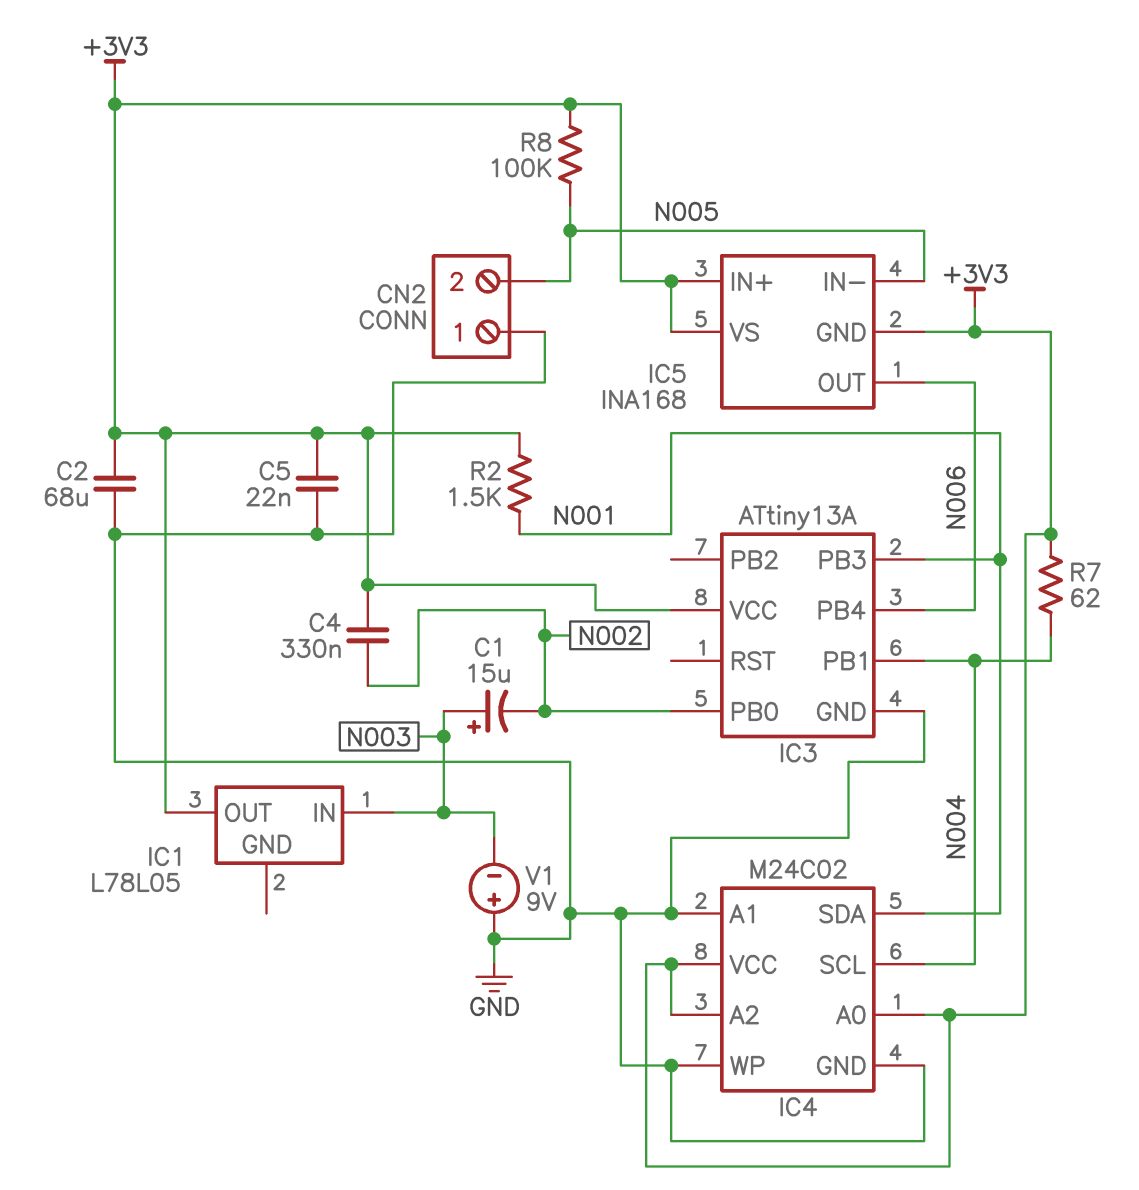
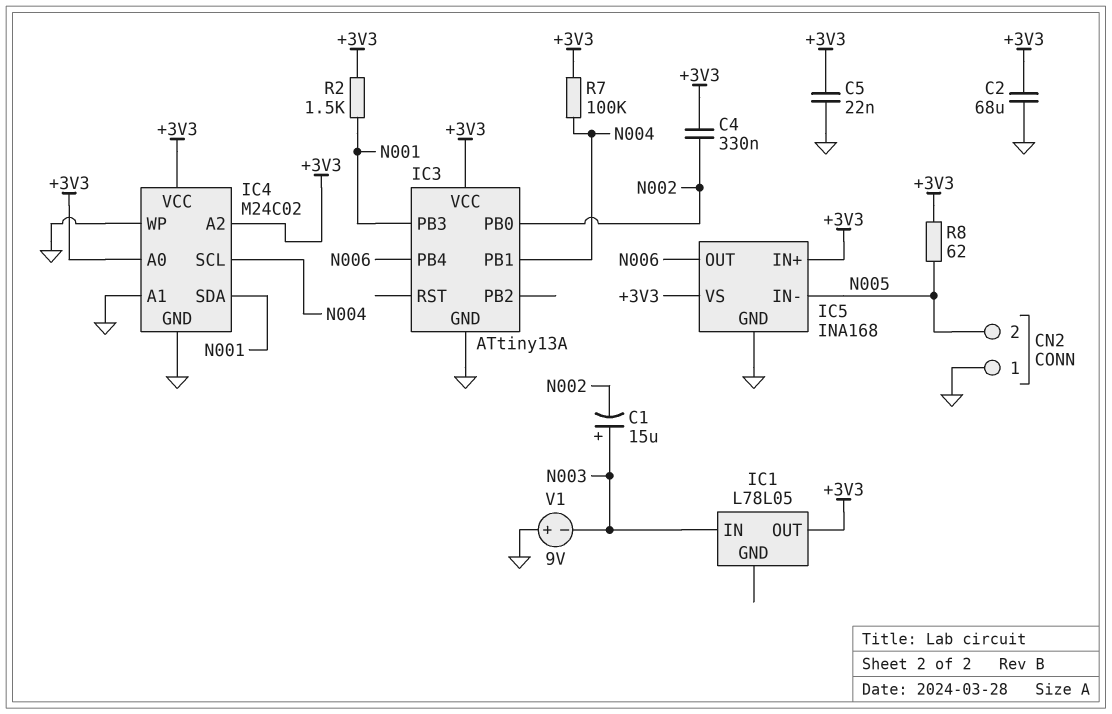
IC5 pin GND: +3V3 -> GND
R7: 62 (+3V3, N004) -> 100k (+3V3, N004)
R8: 100k (+3V3, N005) -> 62 (+3V3, N005)

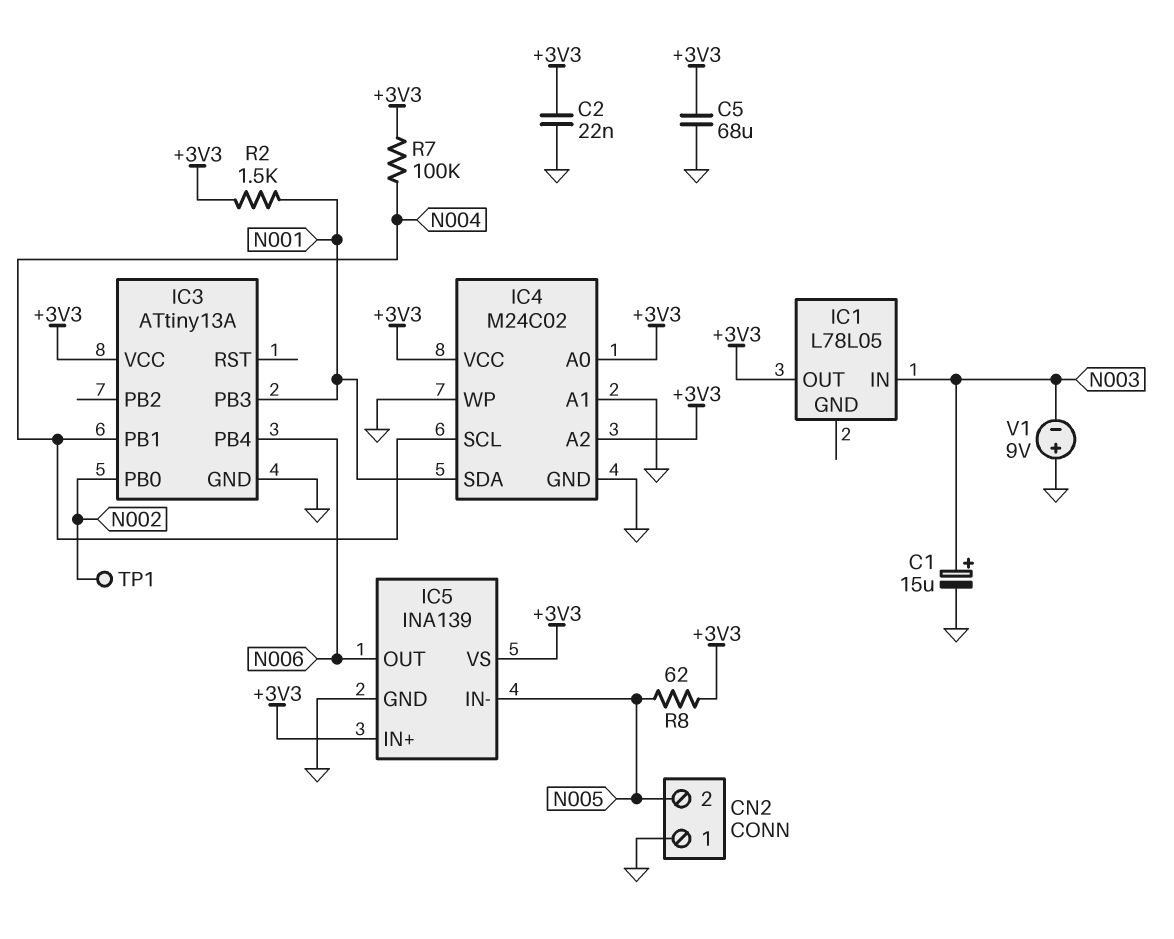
C1: 15uF (plus N003, minus N002) -> 15uF (plus N003, minus GND)
C2: 68uF (+3V3, GND) -> 22nF (+3V3, GND)
C4: 330nF (+3V3, N002) -> none
C5: 22nF (+3V3, GND) -> 68uF (+3V3, GND)
IC5: INA168 -> INA139
TP1: none -> test point (N002)

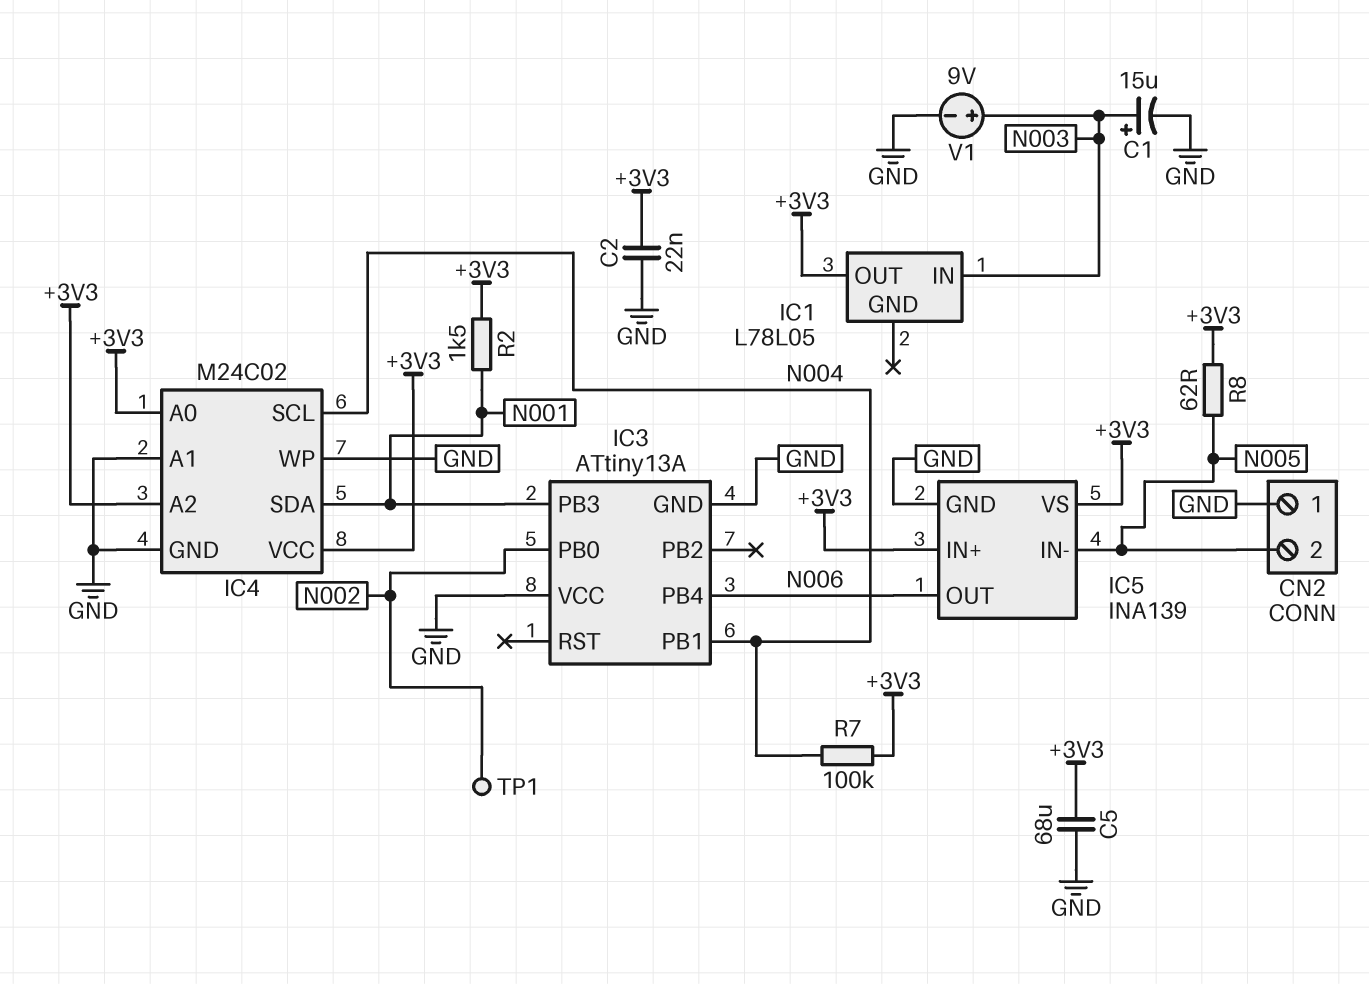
IC3 pin VCC: +3V3 -> GND
V1: 9V (plus GND, minus N003) -> 9V (plus N003, minus GND)

